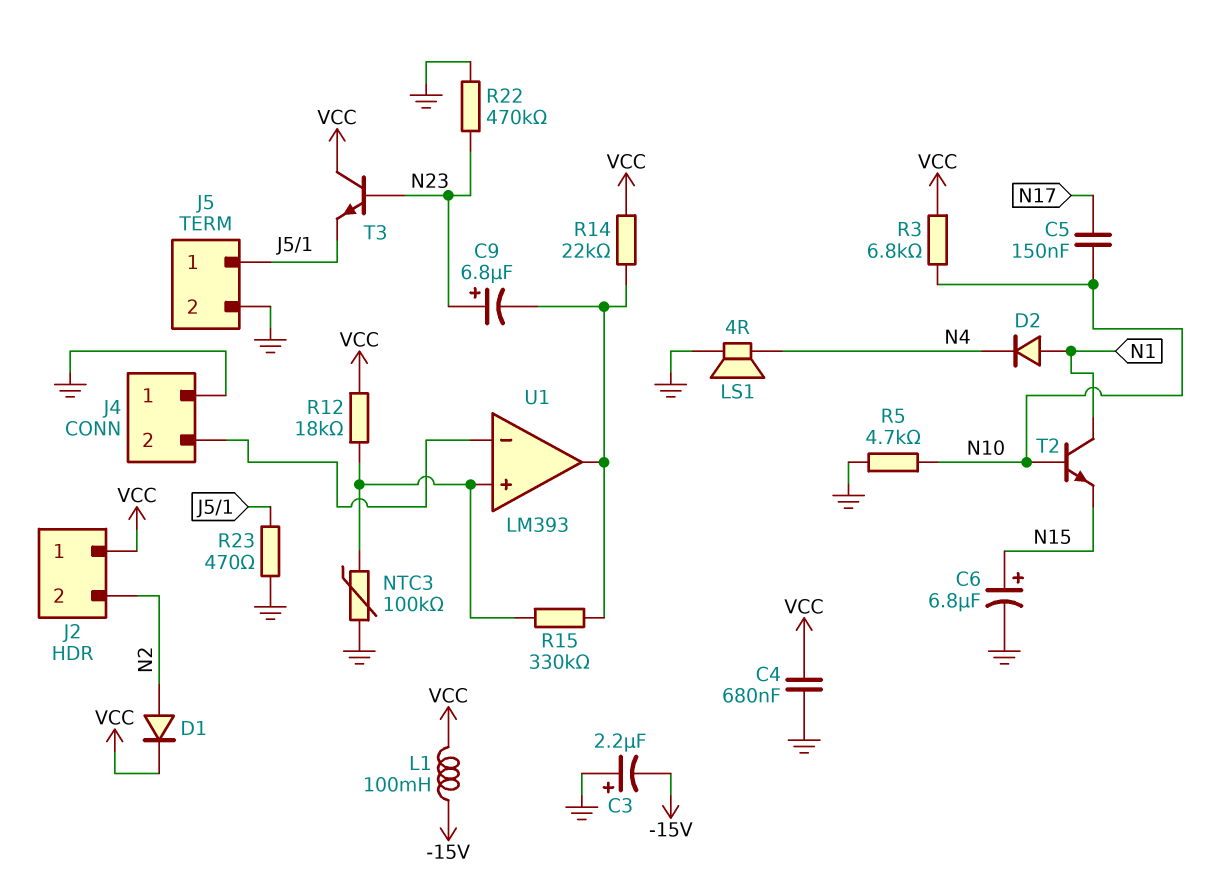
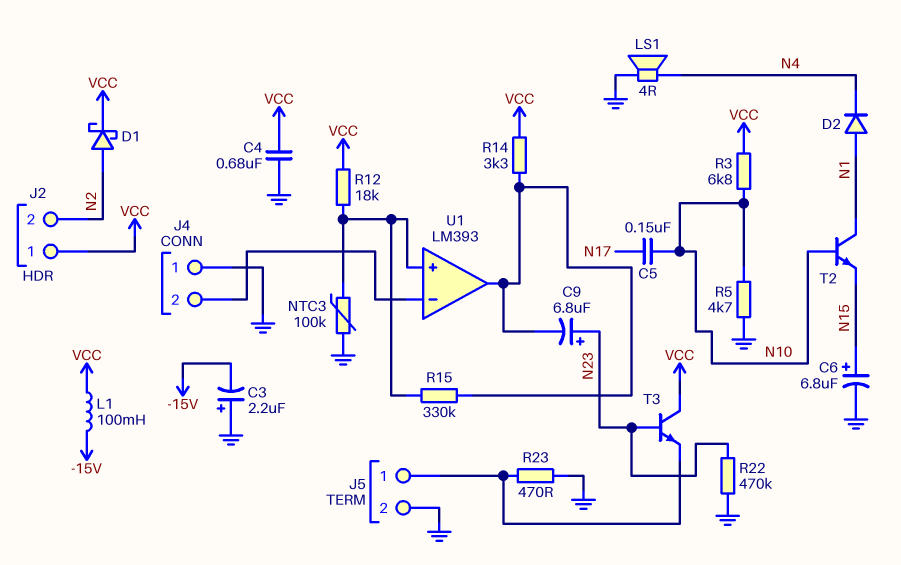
D1: diode (A N2, K VCC) -> schottky (A N2, K VCC)
R14: 22k (U1/out, VCC) -> 3.3k (U1/out, VCC)

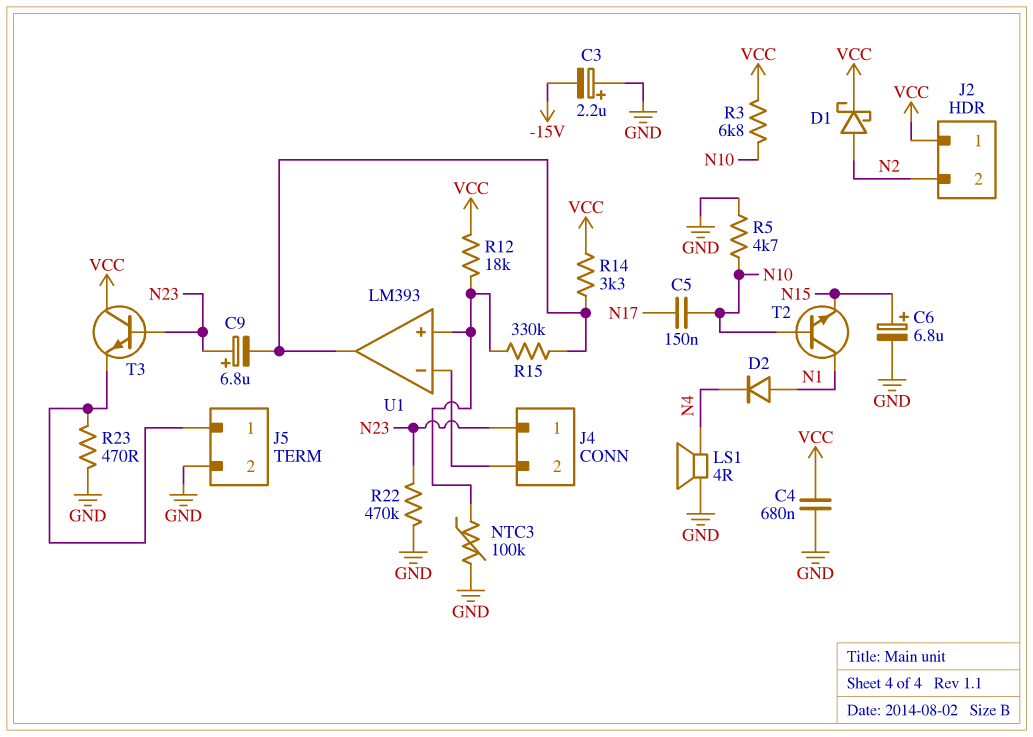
J4 pin 1: GND -> N23
L1: 100mH (-15V, VCC) -> none

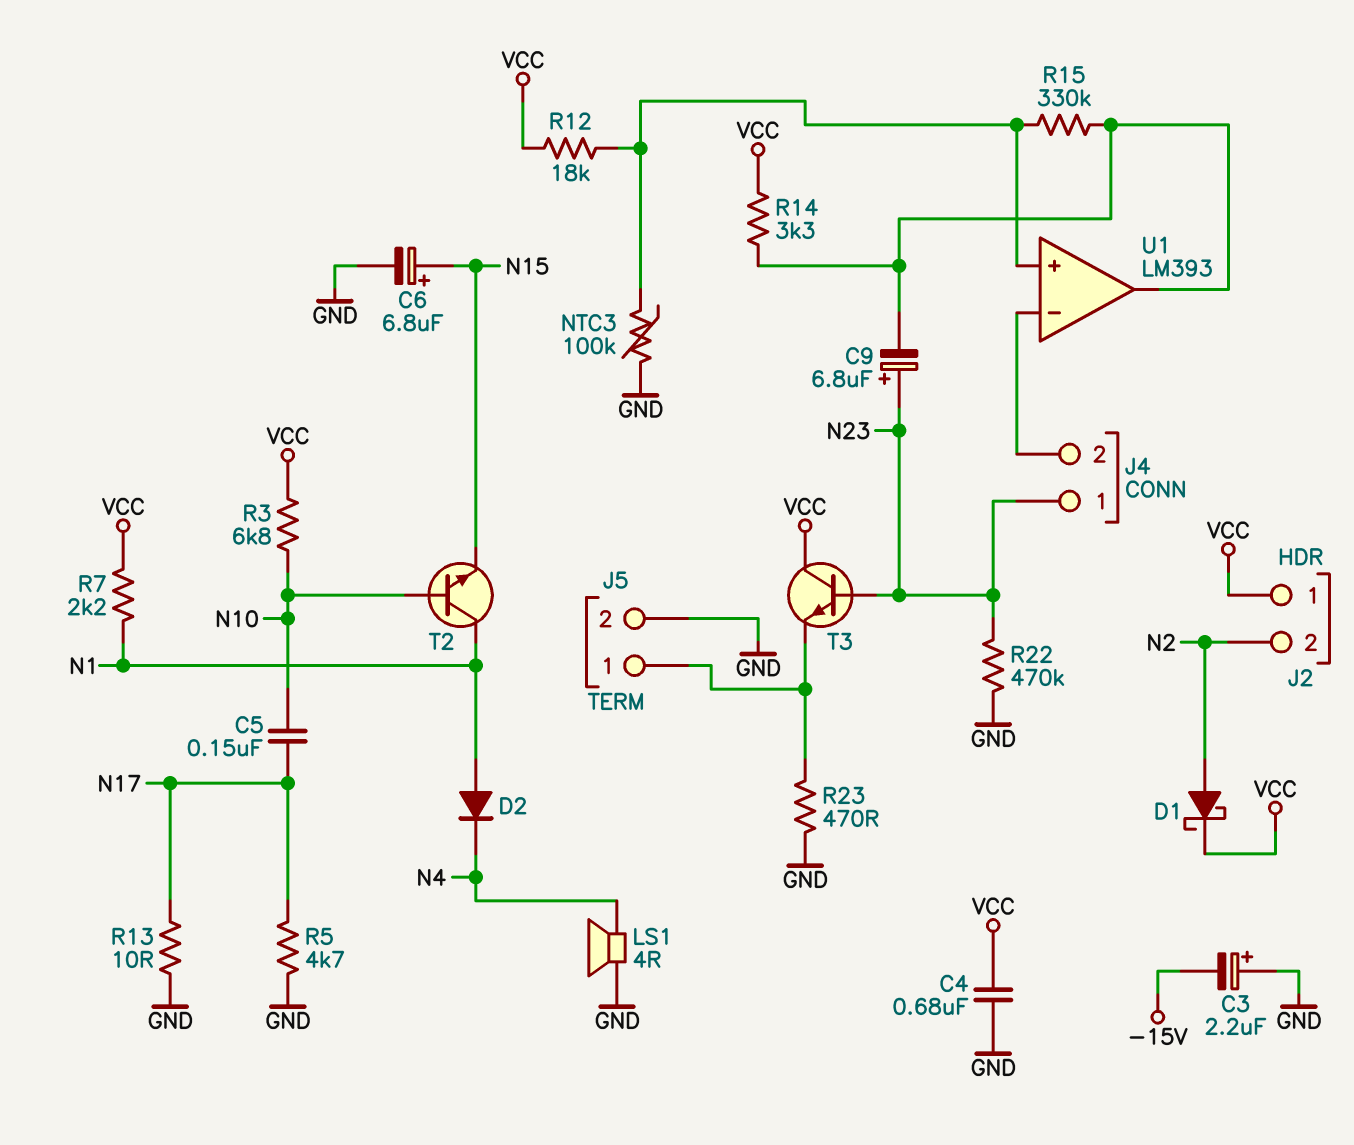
R5: 4.7k (GND, N10) -> 4.7k (GND, N17)
R7: none -> 2.2k (N1, VCC)
R13: none -> 10 (GND, N17)

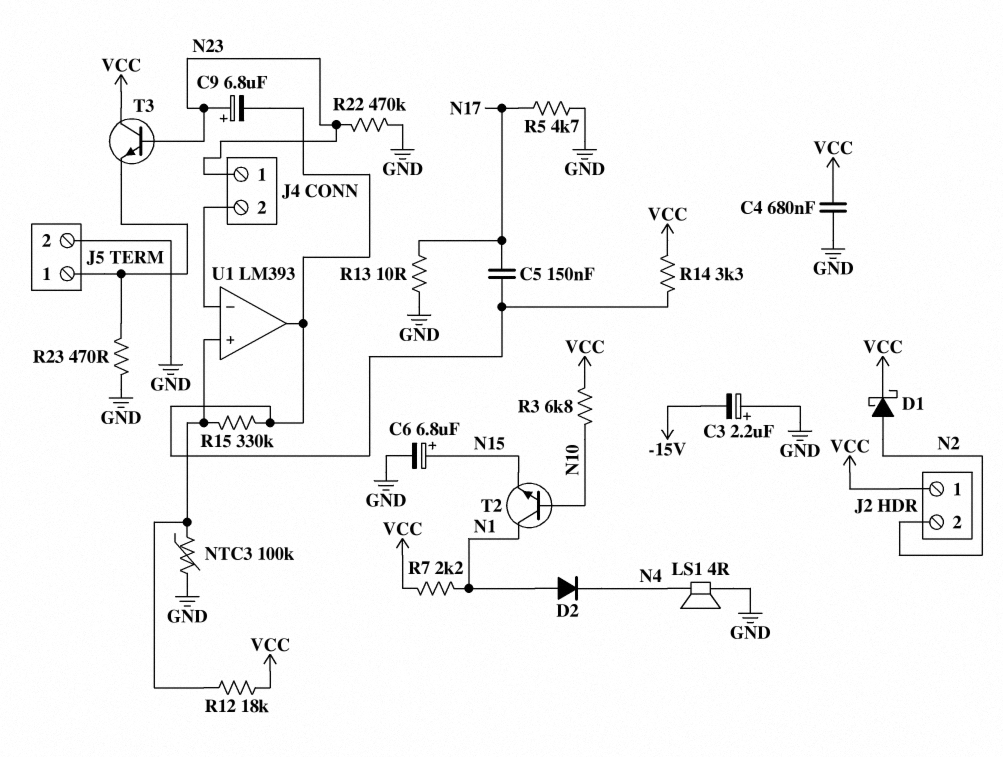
C5: 150nF (N10, N17) -> 150nF (N17, U1/out)

